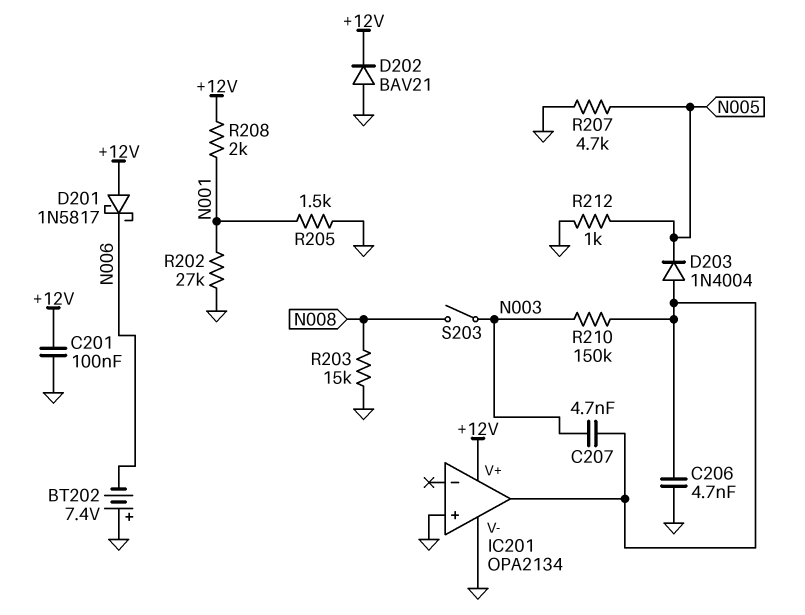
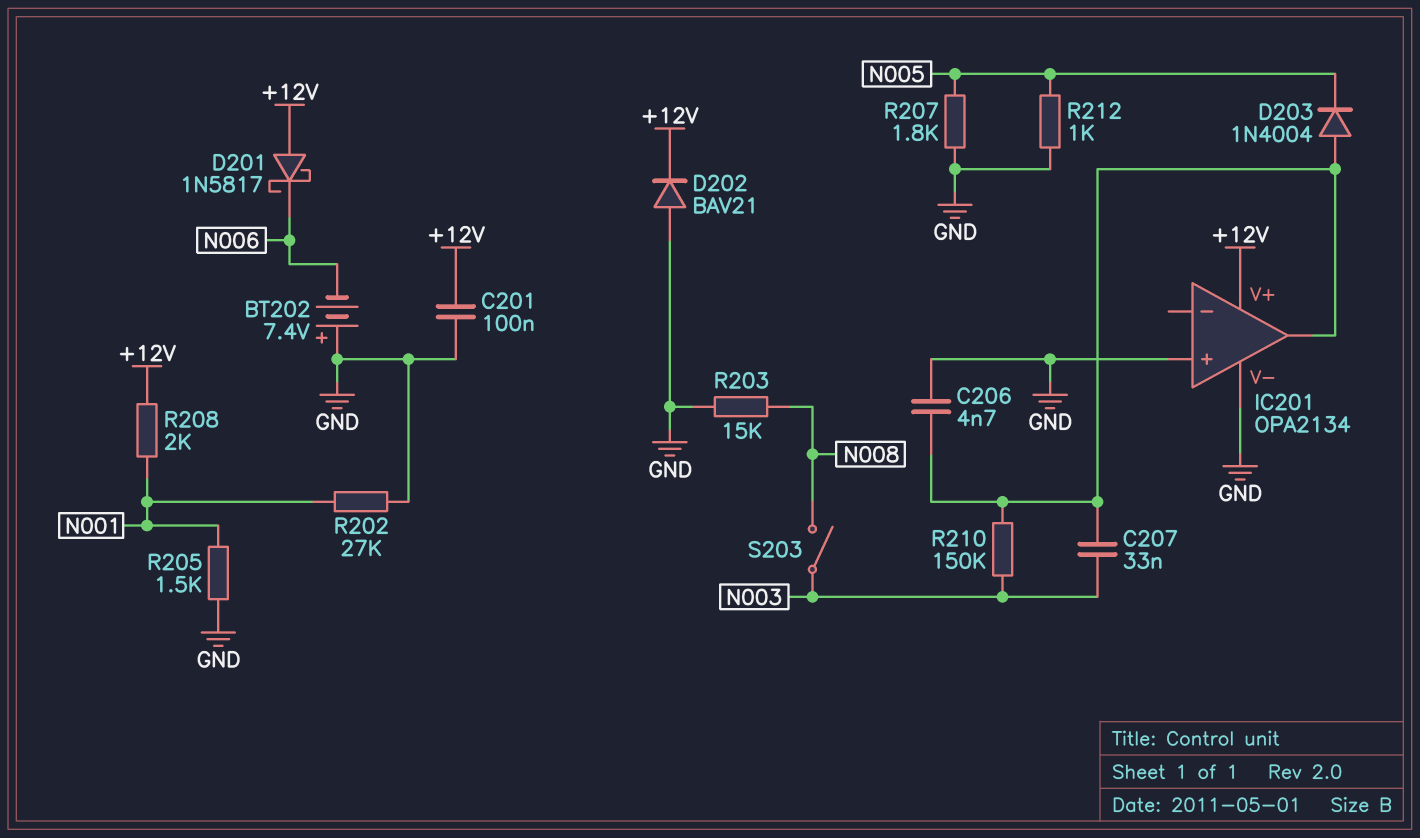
C207: 4.7nF (IC201/out, N003) -> 33nF (IC201/out, N003)
R207: 4.7k (GND, N005) -> 1.8k (GND, N005)

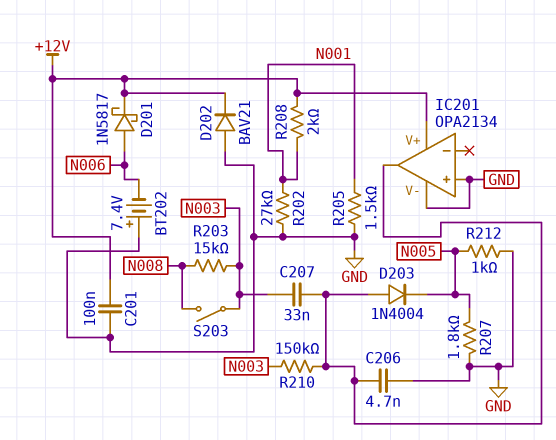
D201: schottky 1N5817 (A +12V, K N006) -> schottky 1N5817 (A N006, K +12V)
R203: 15k (GND, N008) -> 15k (N003, N008)

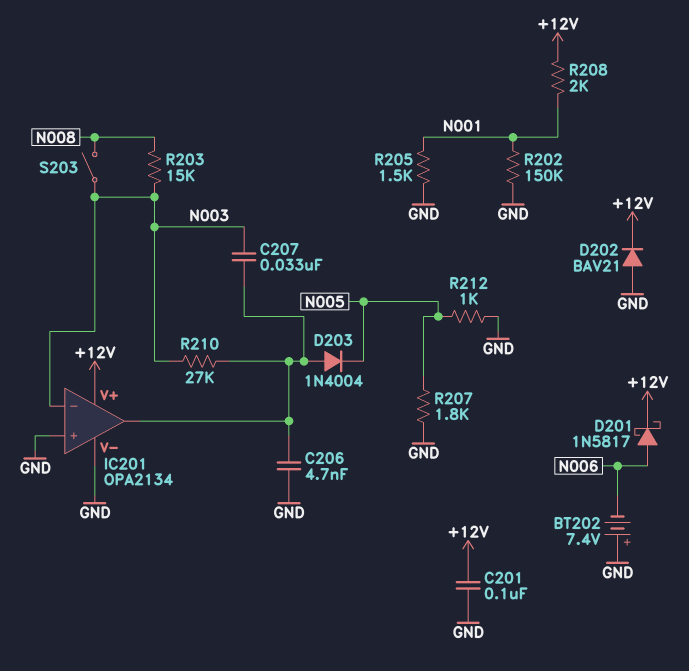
IC201 pin in-: none -> N003
R202: 27k (GND, N001) -> 150k (GND, N001)
R210: 150k (IC201/out, N003) -> 27k (IC201/out, N003)

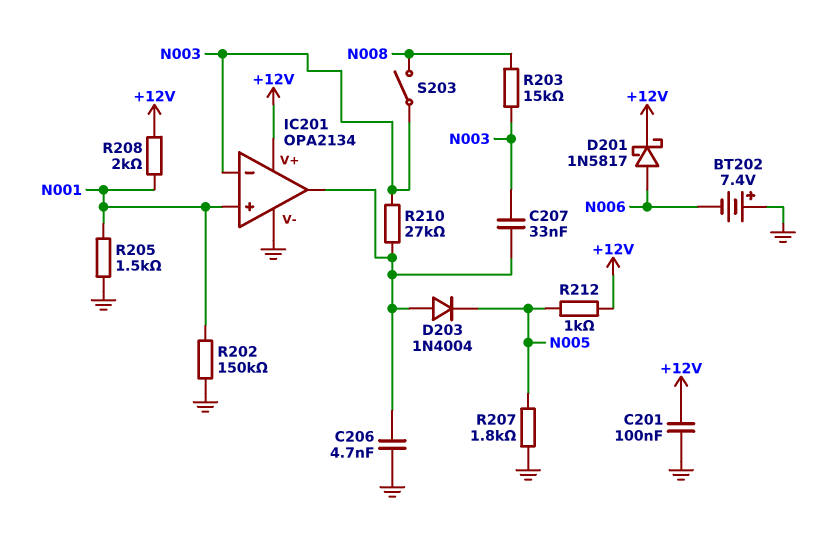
D202: diode BAV21 (A GND, K +12V) -> none
IC201 pin in+: GND -> N001
R212: 1k (GND, N005) -> 1k (+12V, N005)

